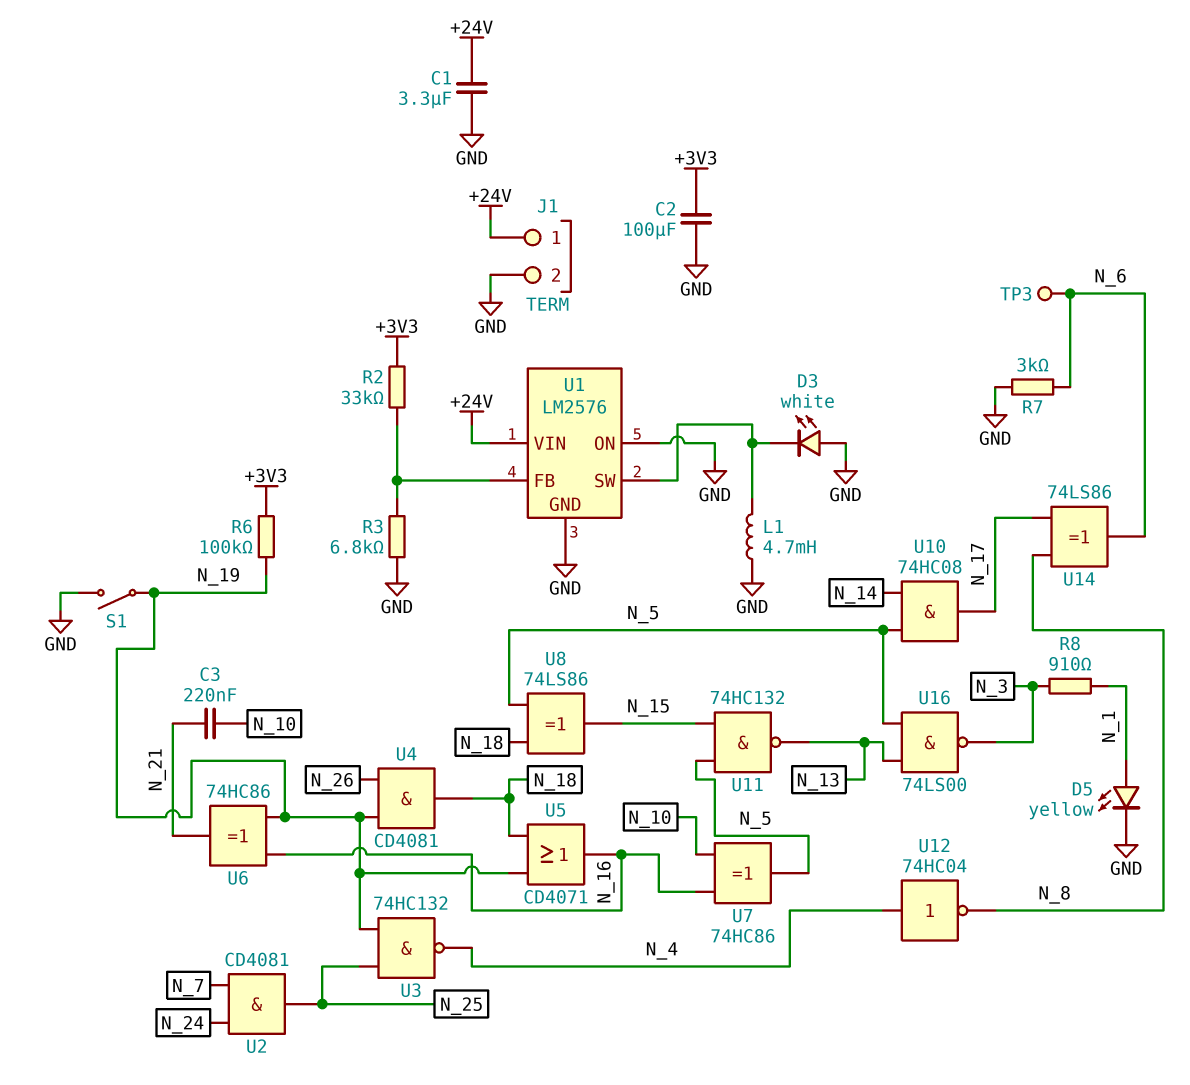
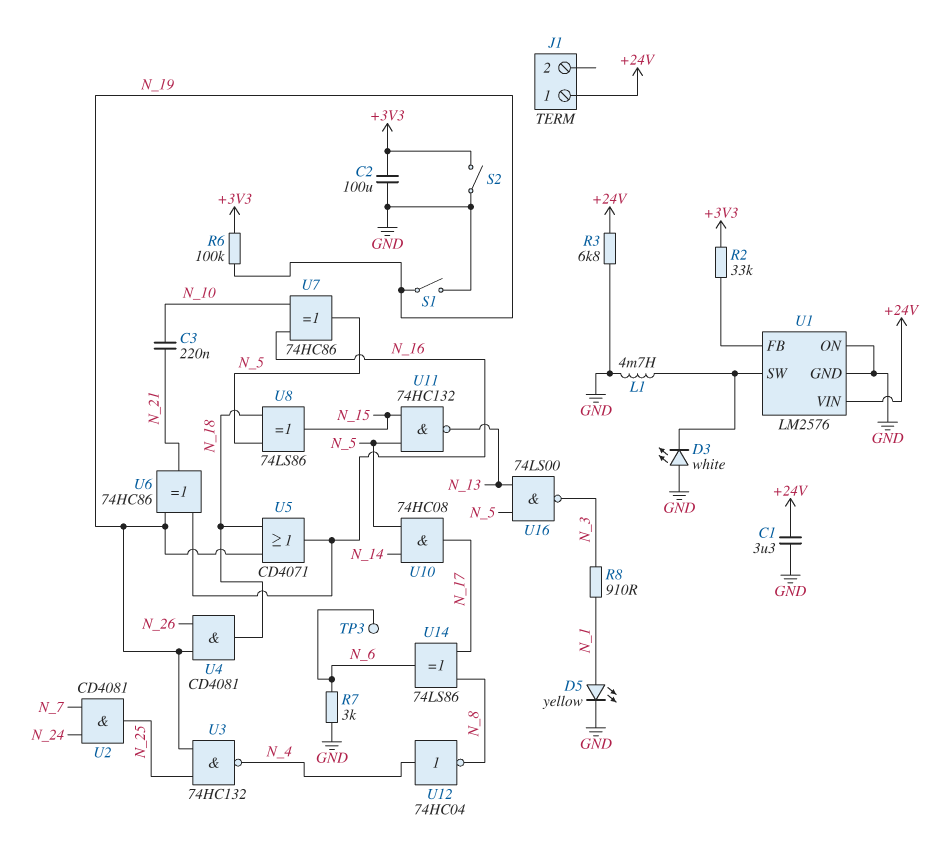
J1 pin 2: GND -> none
R3: 6.8k (GND, U1/FB) -> 6.8k (+24V, GND)
S2: none -> switch (+3V3, GND)

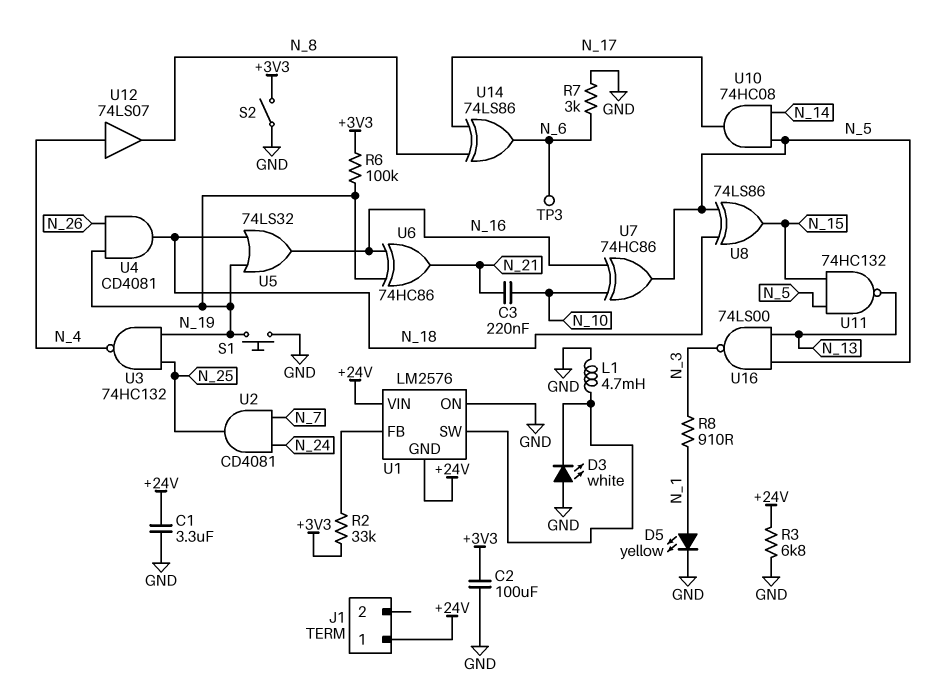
S1: switch (GND, N_19) -> button (GND, N_19)
U1 pin GND: GND -> +24V
U5: OR CD4071 (in N_18, in N_19, out N_16) -> OR 74LS32 (in N_18, in N_19, out N_16)
U12: NOT 74HC04 (in N_4, out N_8) -> buffer 74LS07 (in N_4, out N_8)

